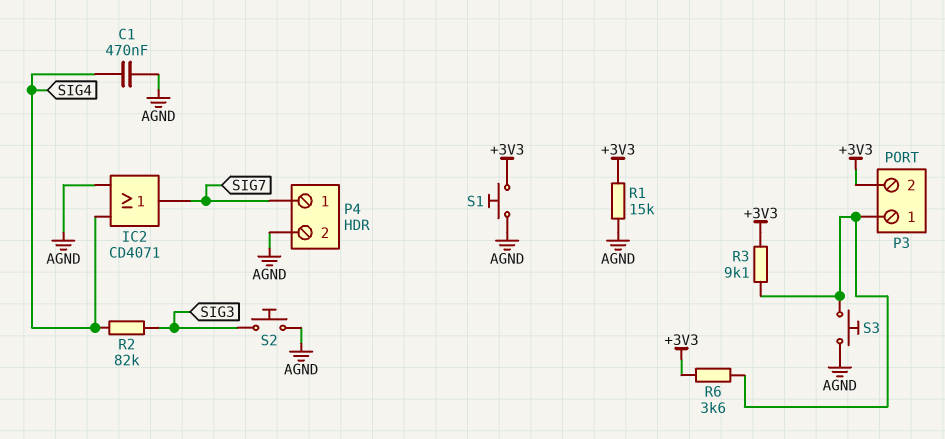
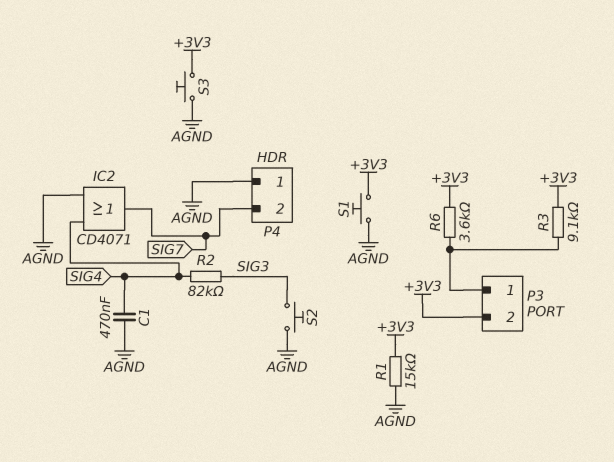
P4 pin 1: SIG7 -> AGND
P4 pin 2: AGND -> SIG7
S3: button (AGND, P3/1) -> button (+3V3, AGND)

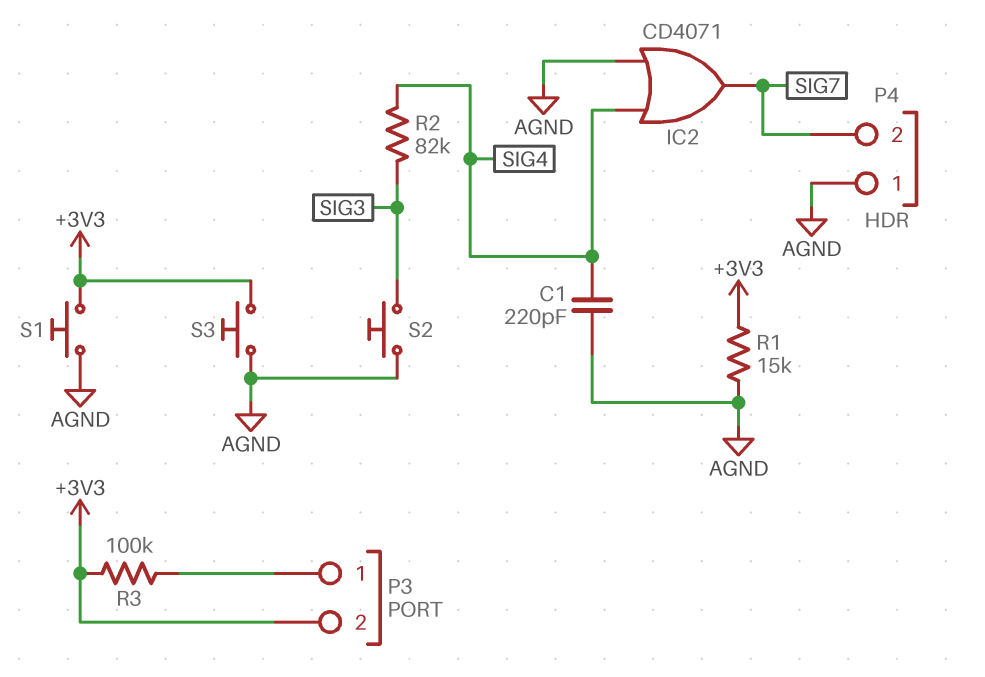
C1: 470nF (AGND, SIG4) -> 220pF (AGND, SIG4)
R3: 9.1k (+3V3, P3/1) -> 100k (+3V3, P3/1)
R6: 3.6k (+3V3, P3/1) -> none

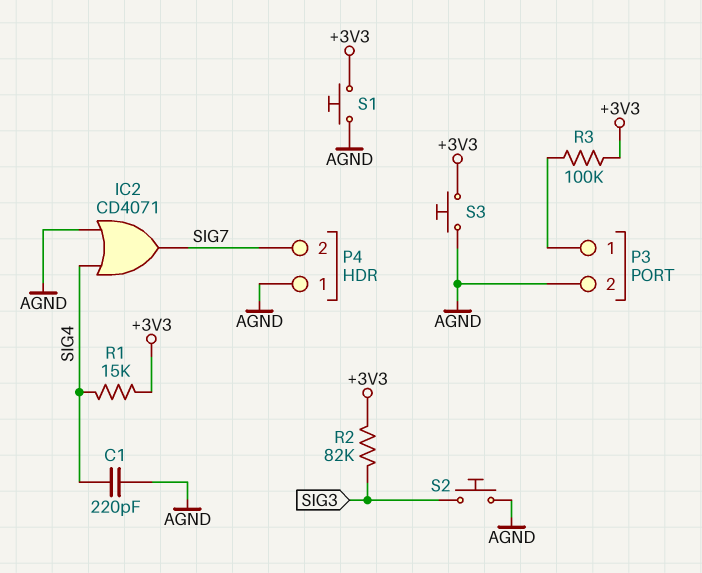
P3 pin 2: +3V3 -> AGND
R1: 15k (+3V3, AGND) -> 15k (+3V3, SIG4)
R2: 82k (SIG3, SIG4) -> 82k (+3V3, SIG3)

